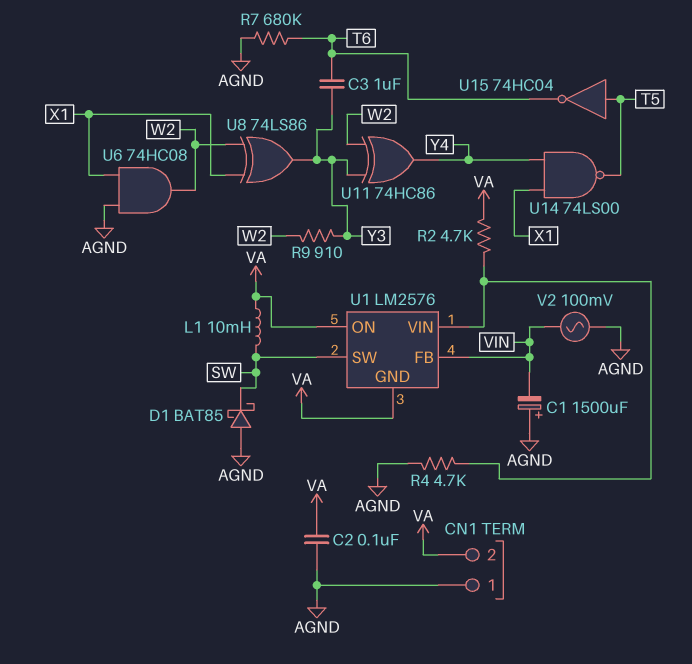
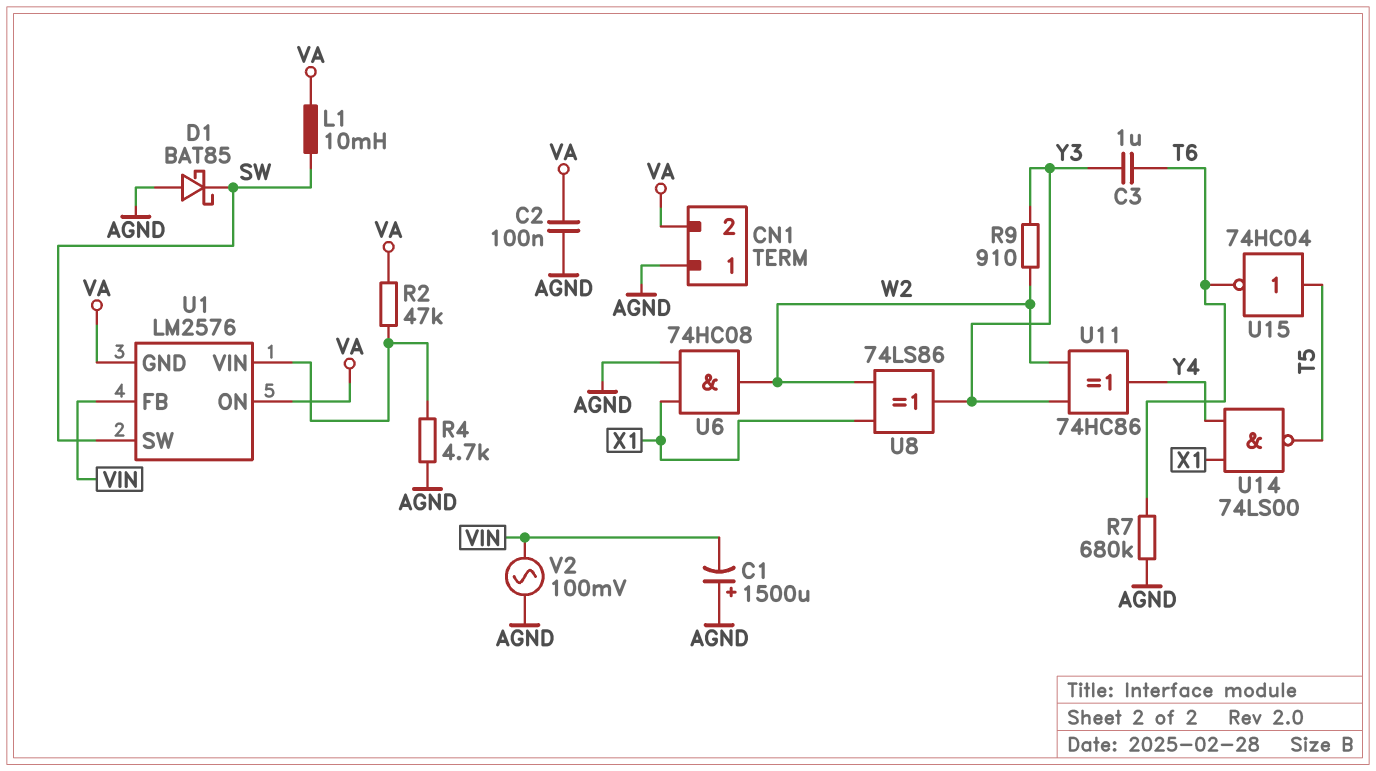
R2: 4.7k (U1/VIN, VA) -> 47k (U1/VIN, VA)

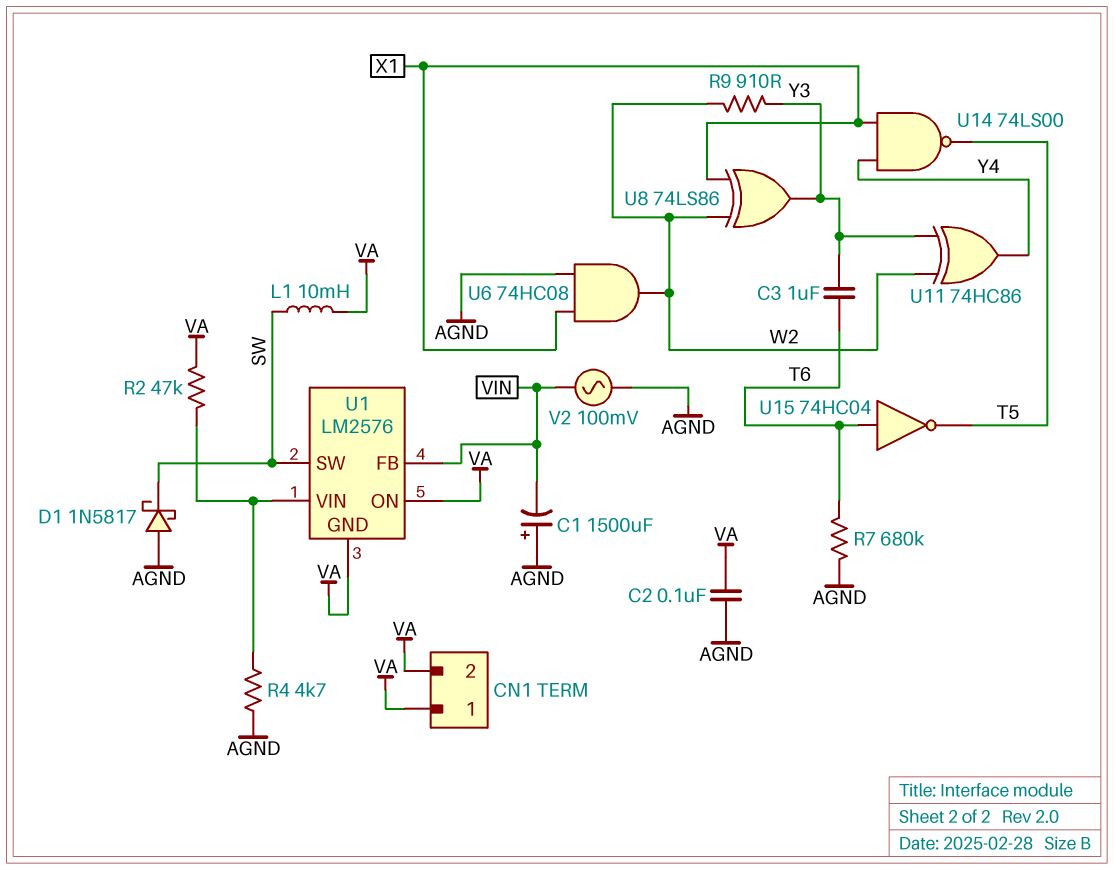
CN1 pin 1: AGND -> VA
D1: schottky BAT85 (A AGND, K SW) -> schottky 1N5817 (A AGND, K SW)
U15: NOT 74HC04 (in T5, out T6) -> NOT 74HC04 (in T6, out T5)

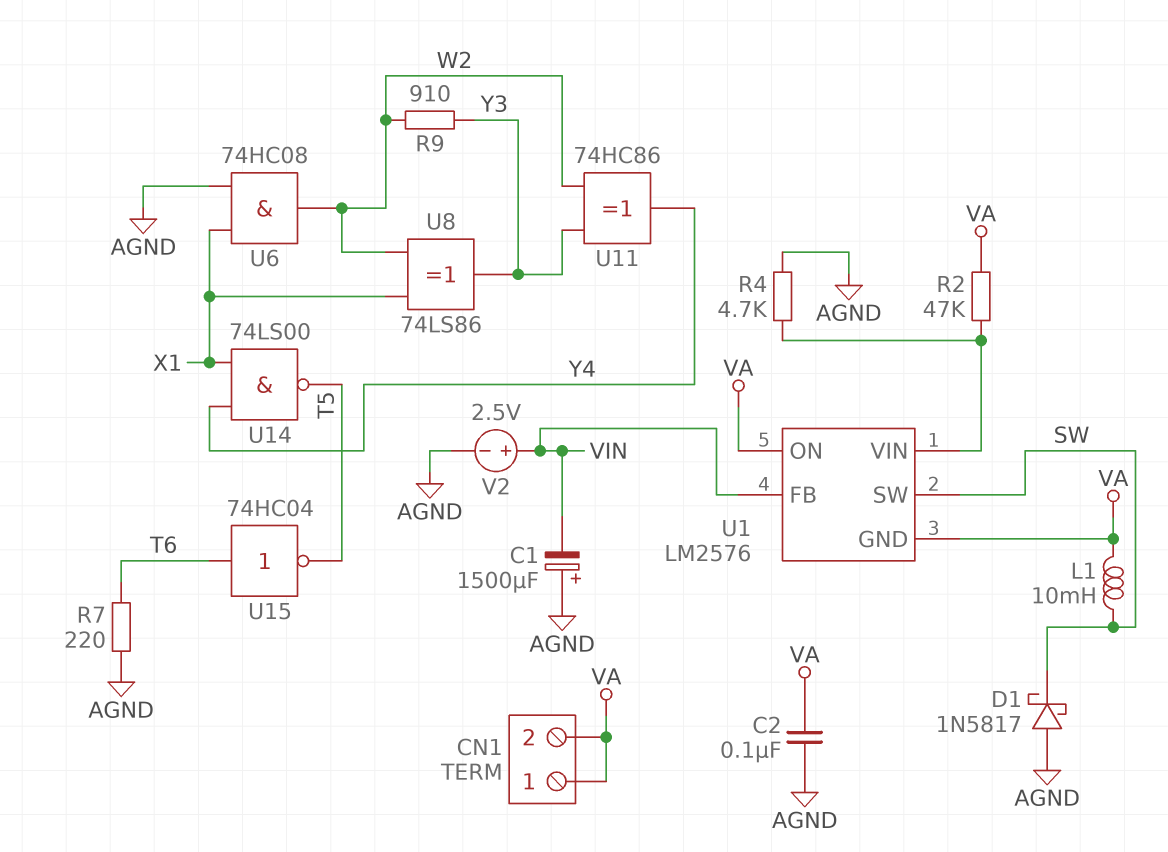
C3: 1uF (T6, Y3) -> none
R7: 680k (AGND, T6) -> 220 (AGND, T6)
V2: AC 100mV (AGND, VIN) -> 2.5V (plus VIN, minus AGND)

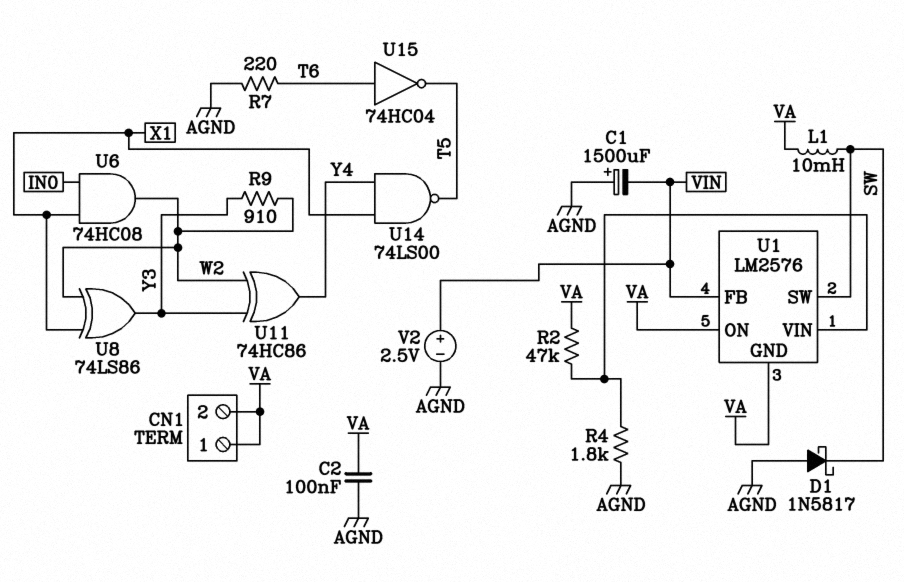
R4: 4.7k (AGND, U1/VIN) -> 1.8k (AGND, U1/VIN)
U6: AND 74HC08 (in AGND, in X1, out W2) -> AND 74HC08 (in IN0, in X1, out W2)

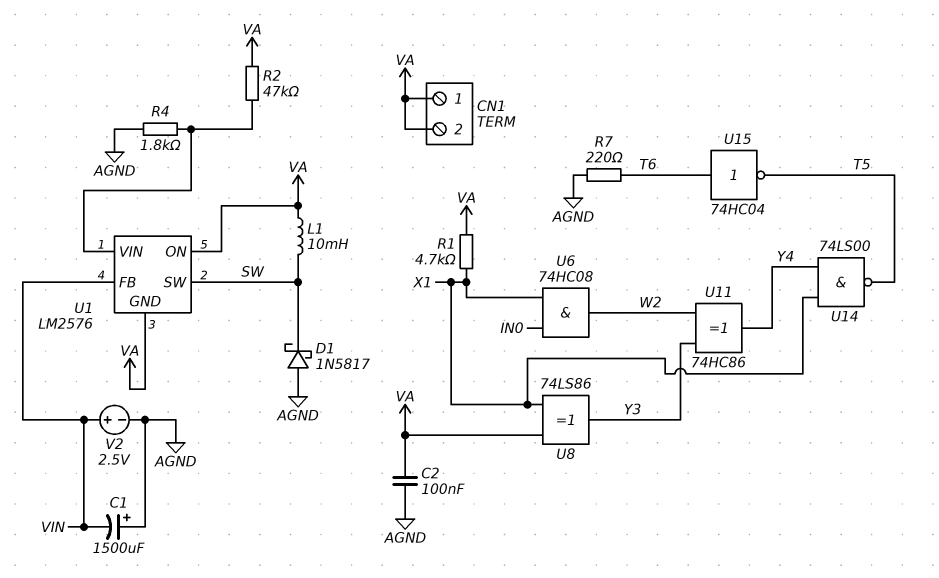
R1: none -> 4.7k (VA, X1)
R9: 910 (W2, Y3) -> none
U8: XOR 74LS86 (in W2, in X1, out Y3) -> XOR 74LS86 (in VA, in X1, out Y3)

